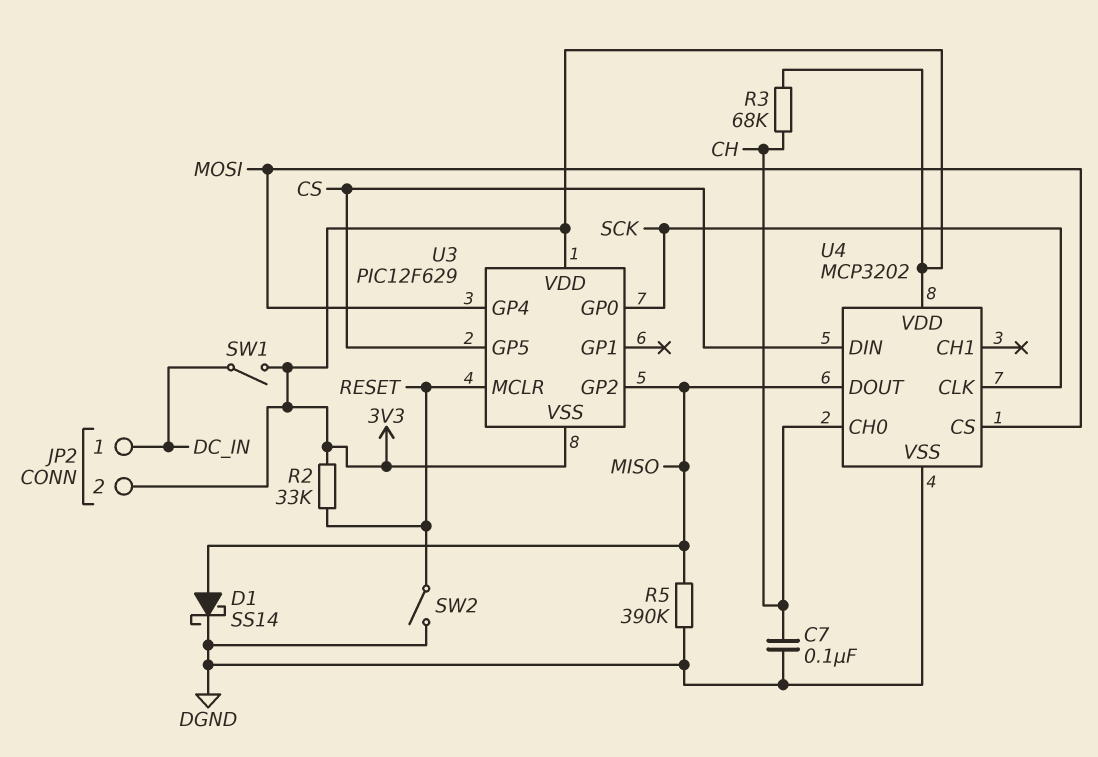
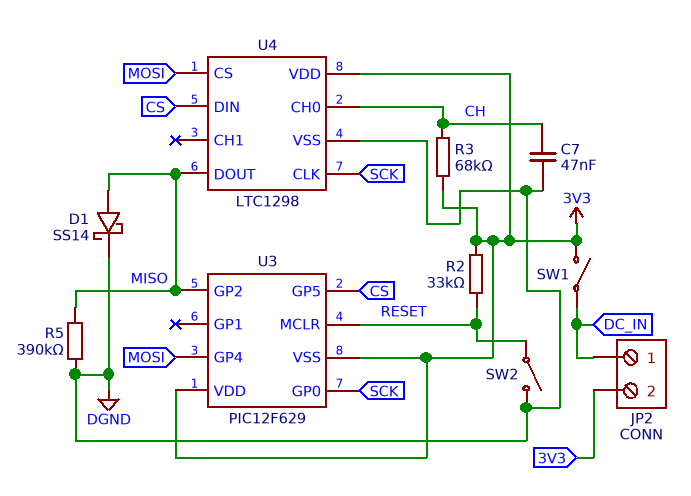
C7: 100nF (CH, DGND) -> 47nF (CH, DGND)
U4: MCP3202 -> LTC1298

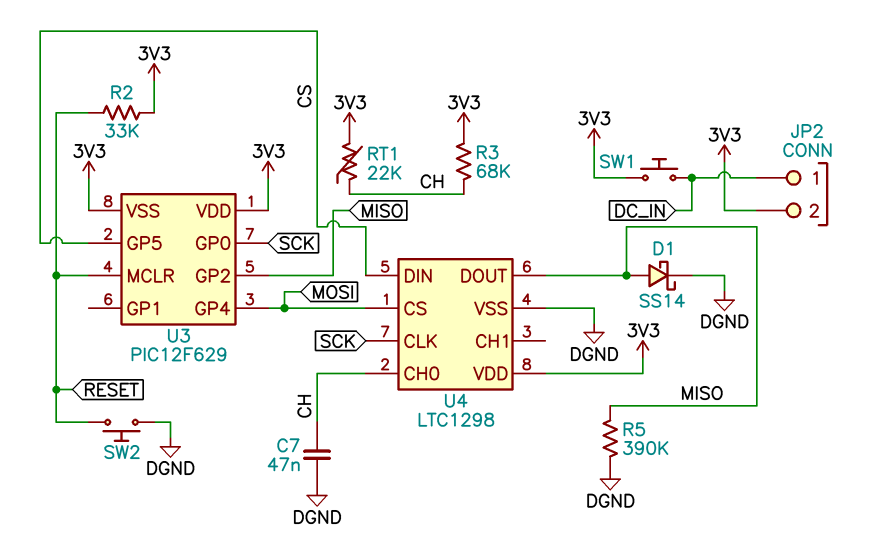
RT1: none -> 22k (3V3, CH)
SW1: switch (3V3, DC_IN) -> button (3V3, DC_IN)
SW2: switch (DGND, RESET) -> button (DGND, RESET)

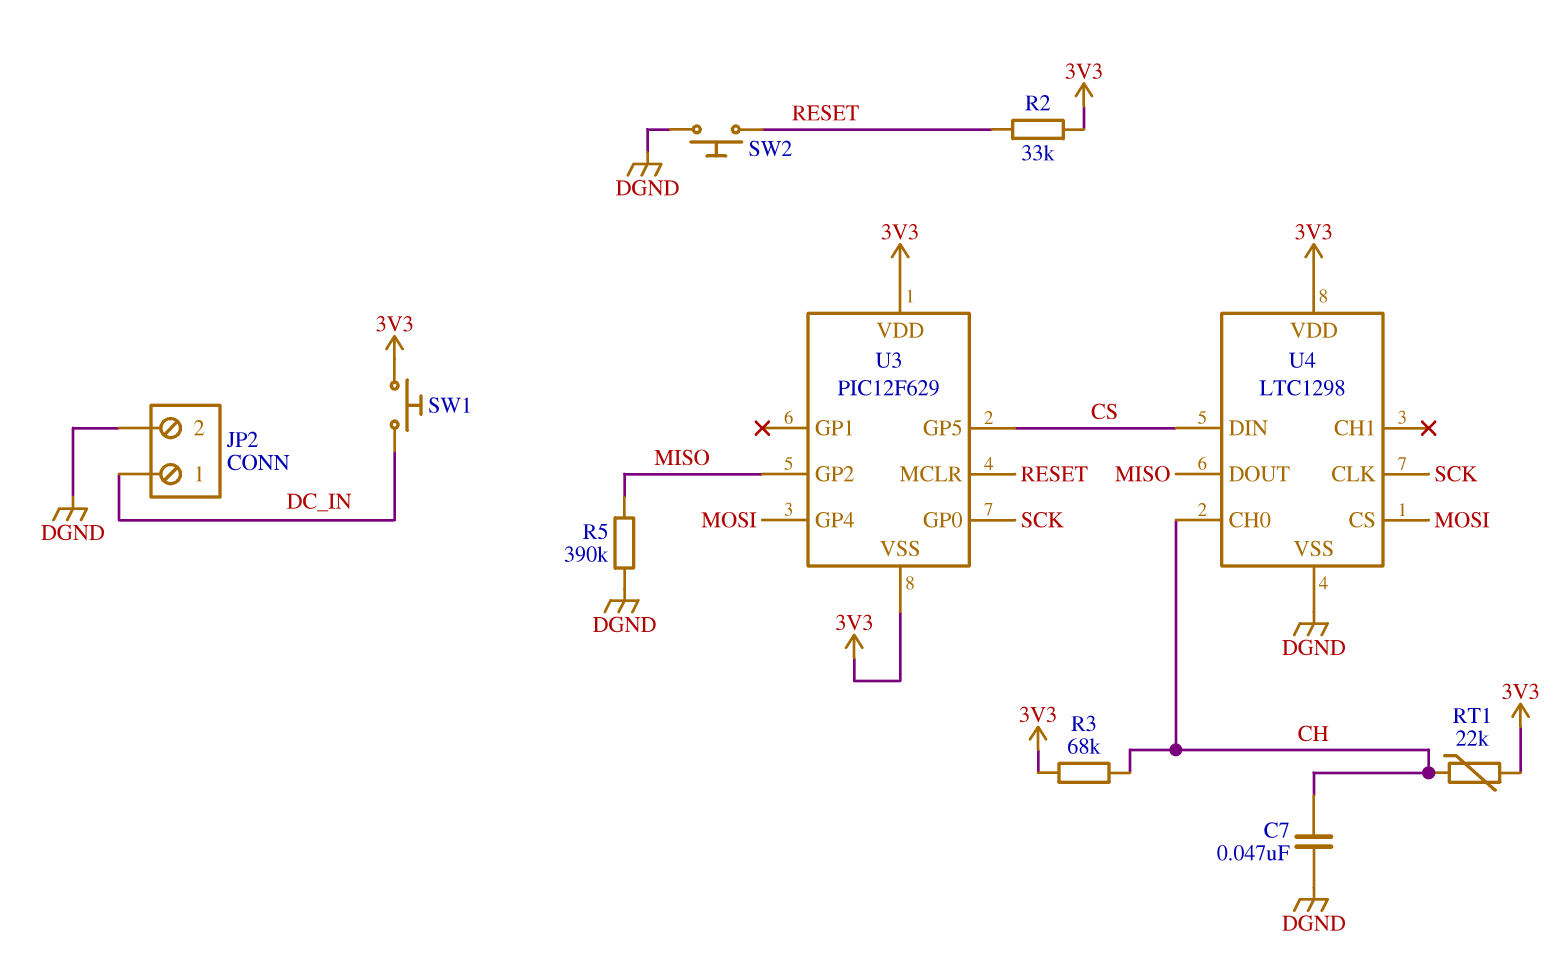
D1: schottky SS14 (A MISO, K DGND) -> none
JP2 pin 2: 3V3 -> DGND

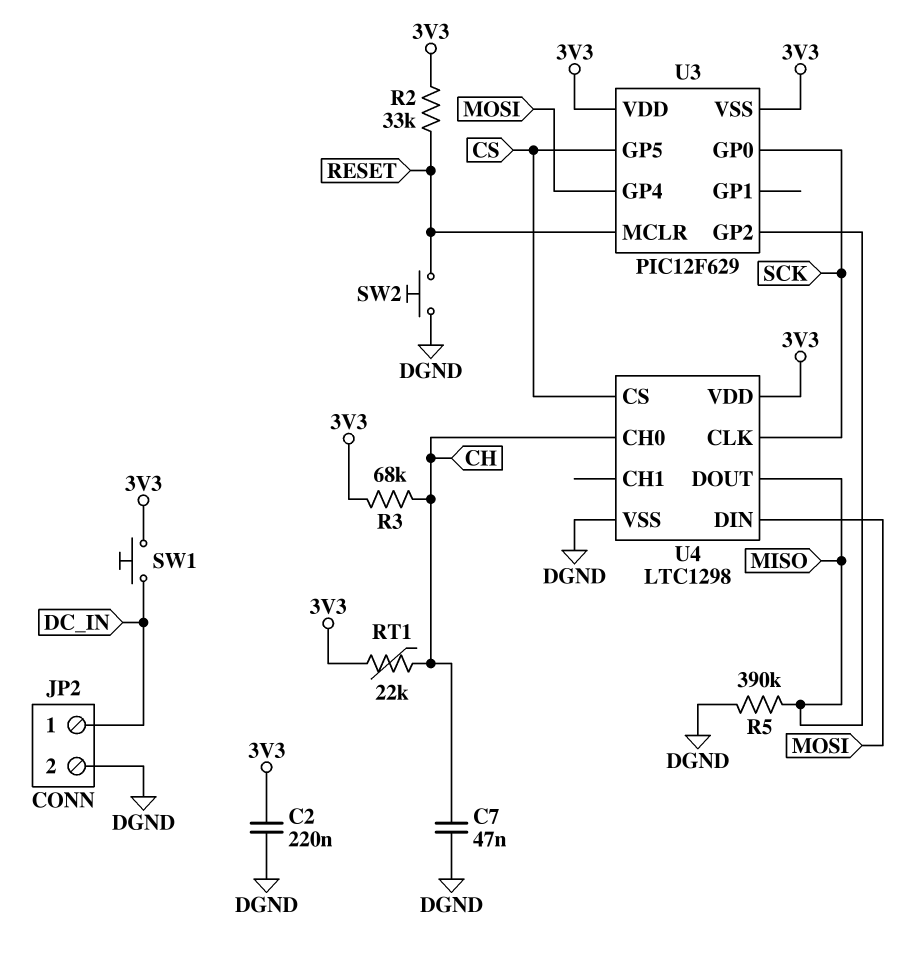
C2: none -> 220nF (3V3, DGND)
U4 pin CS: MOSI -> CS
U4 pin DIN: CS -> MOSI

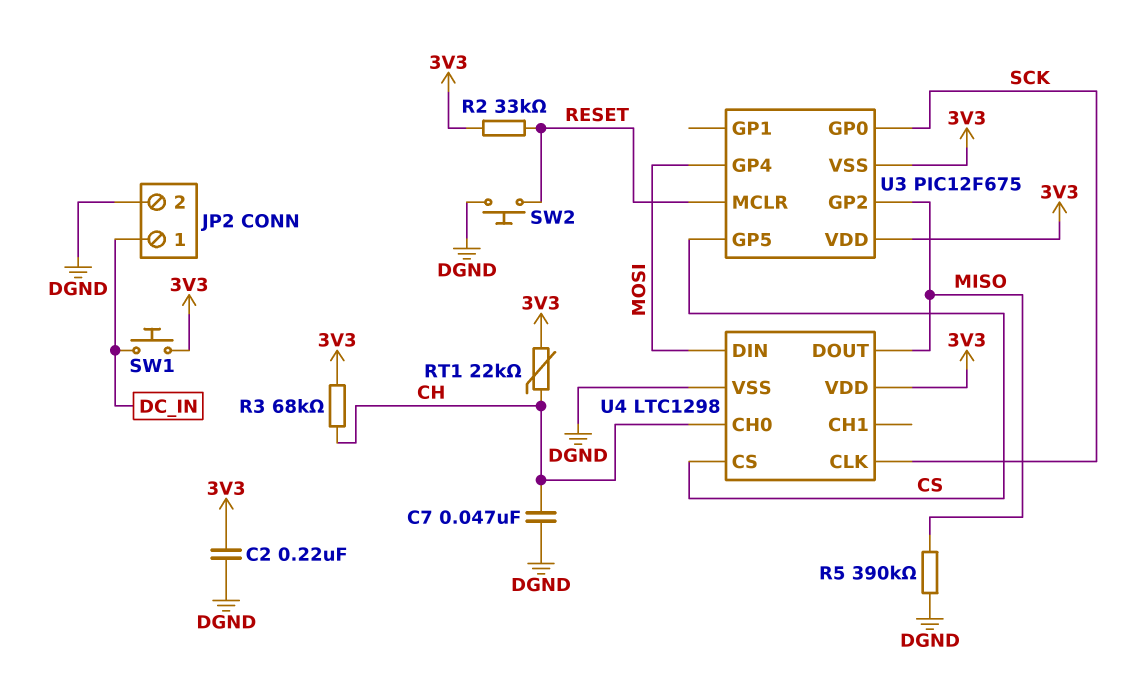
U3: PIC12F629 -> PIC12F675

